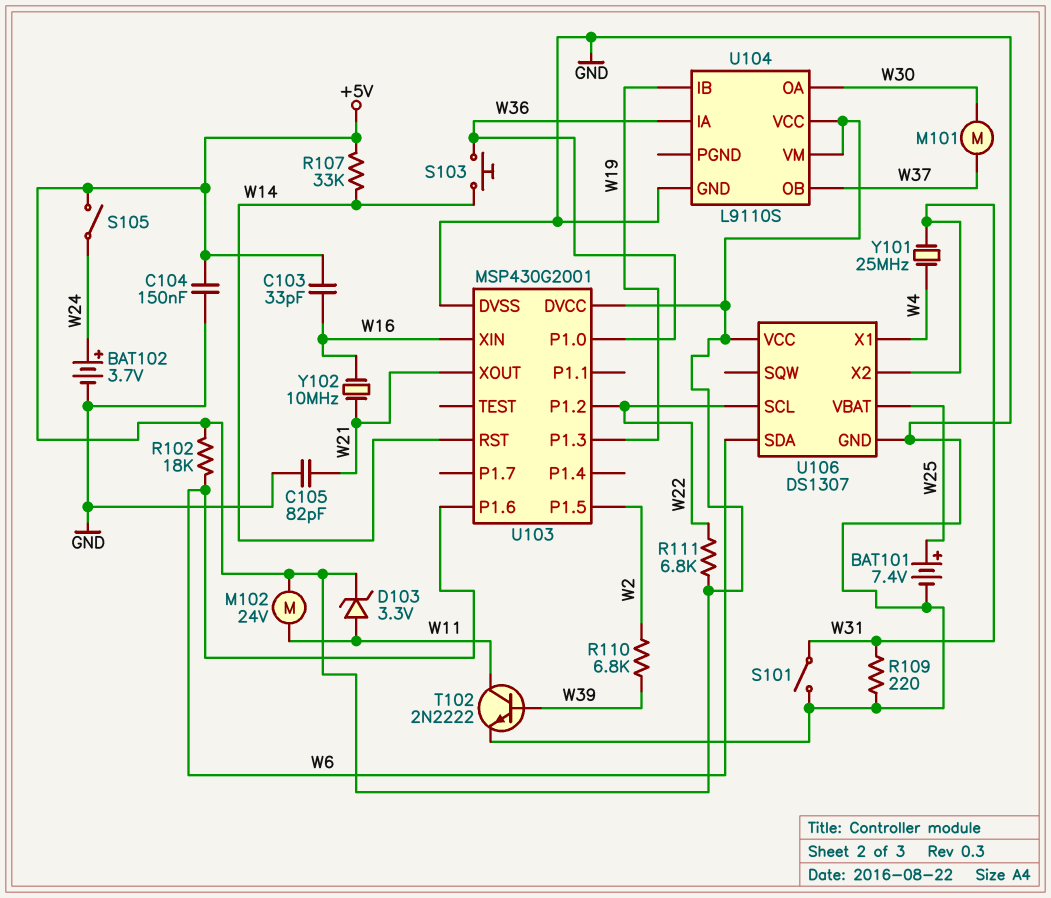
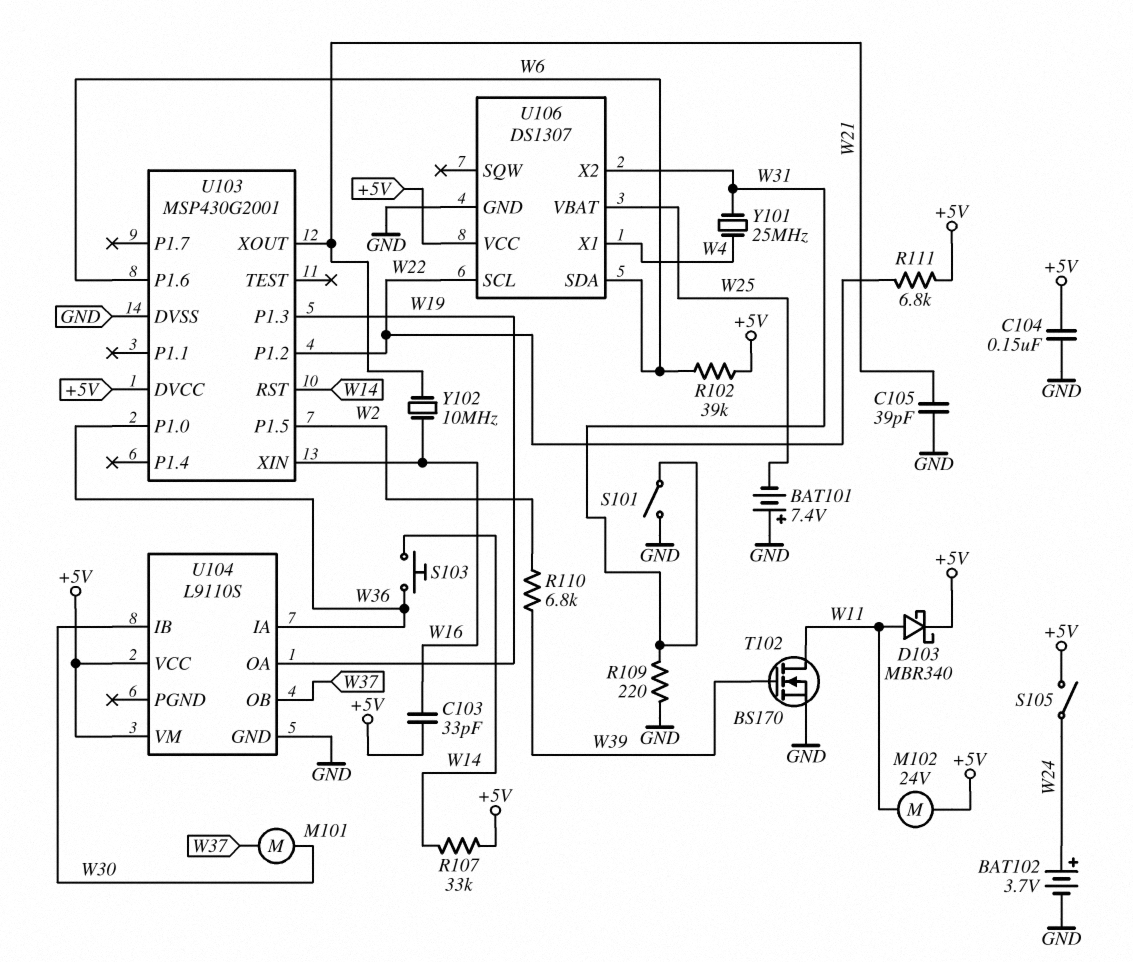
BAT101: 7.4V (plus W25, minus GND) -> 7.4V (plus GND, minus W25)
C105: 82pF (GND, W21) -> 39pF (GND, W21)
D103: zener 3.3V (A W11, K +5V) -> schottky MBR340 (A W11, K +5V)
R102: 18k (+5V, W6) -> 39k (+5V, W6)
T102: NPN 2N2222 (B W39, C W11, E GND) -> NMOS BS170 (G W39, D W11, S GND)
U104 pin IB: W19 -> W30
U104 pin OA: W30 -> W19

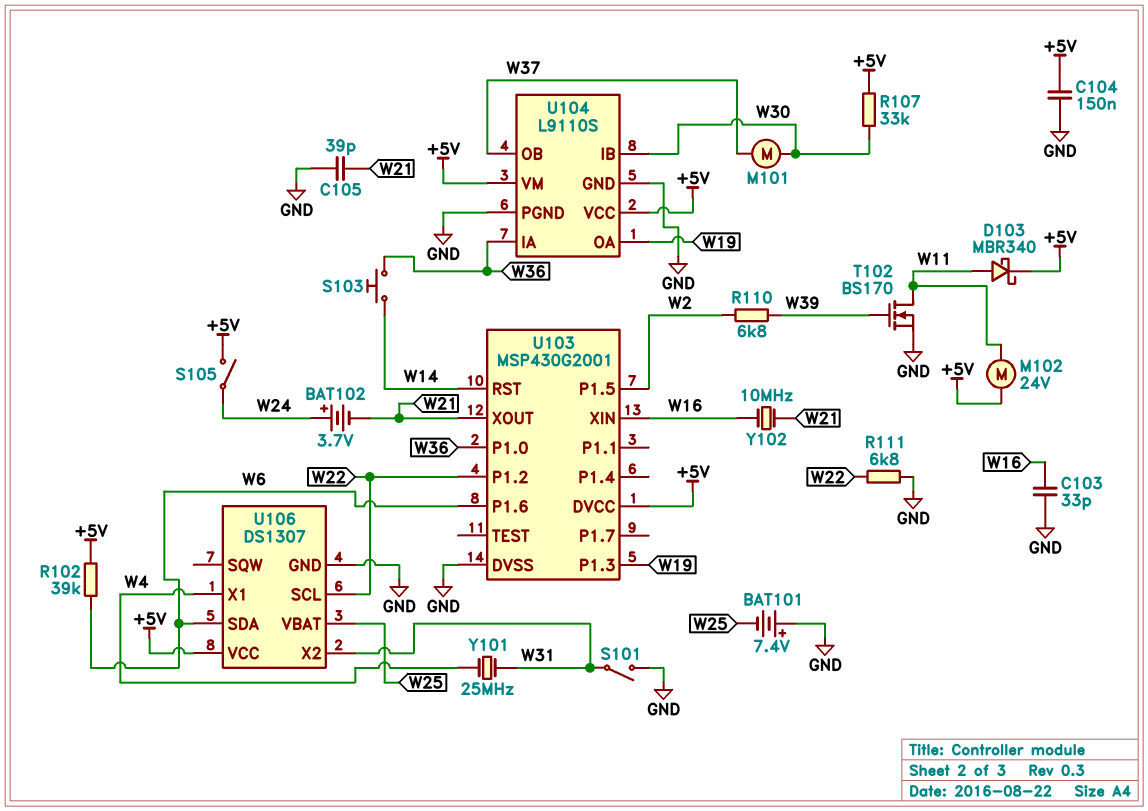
BAT102: 3.7V (plus W24, minus GND) -> 3.7V (plus W24, minus W21)
C103: 33pF (+5V, W16) -> 33pF (GND, W16)
R107: 33k (+5V, W14) -> 33k (+5V, W30)
R109: 220 (GND, W31) -> none
R111: 6.8k (+5V, W22) -> 6.8k (GND, W22)
U104 pin PGND: none -> GND

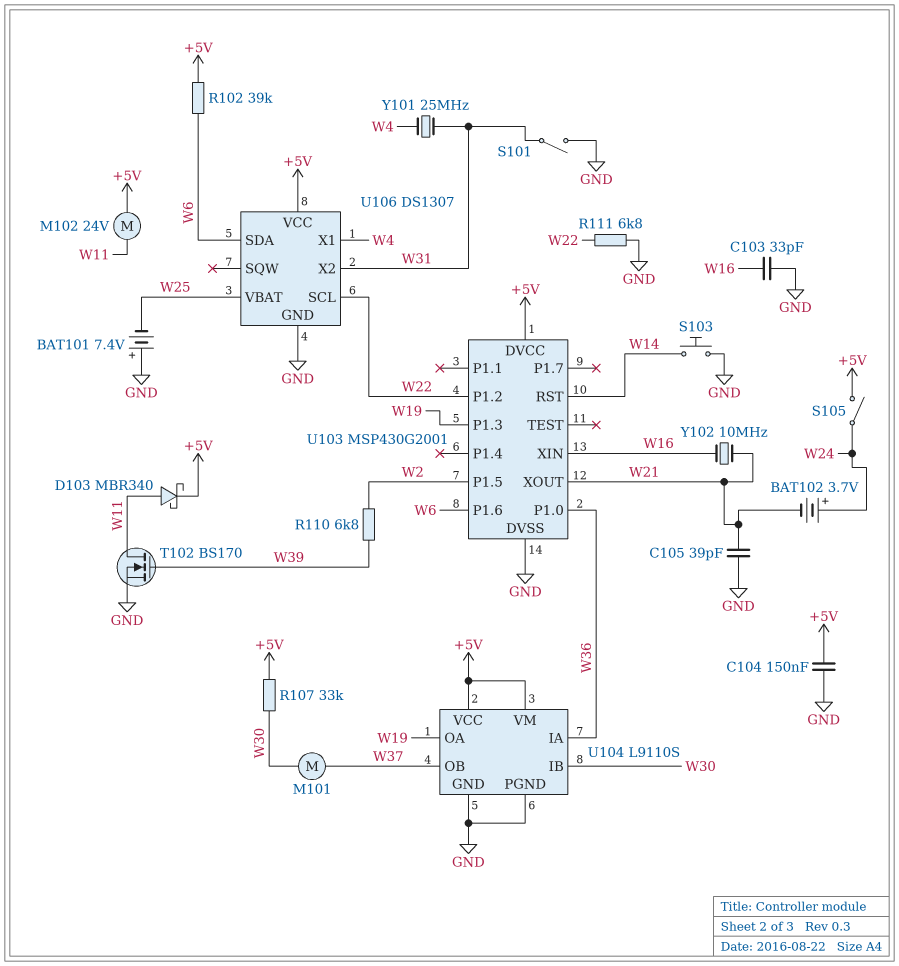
S103: button (W14, W36) -> button (GND, W14)

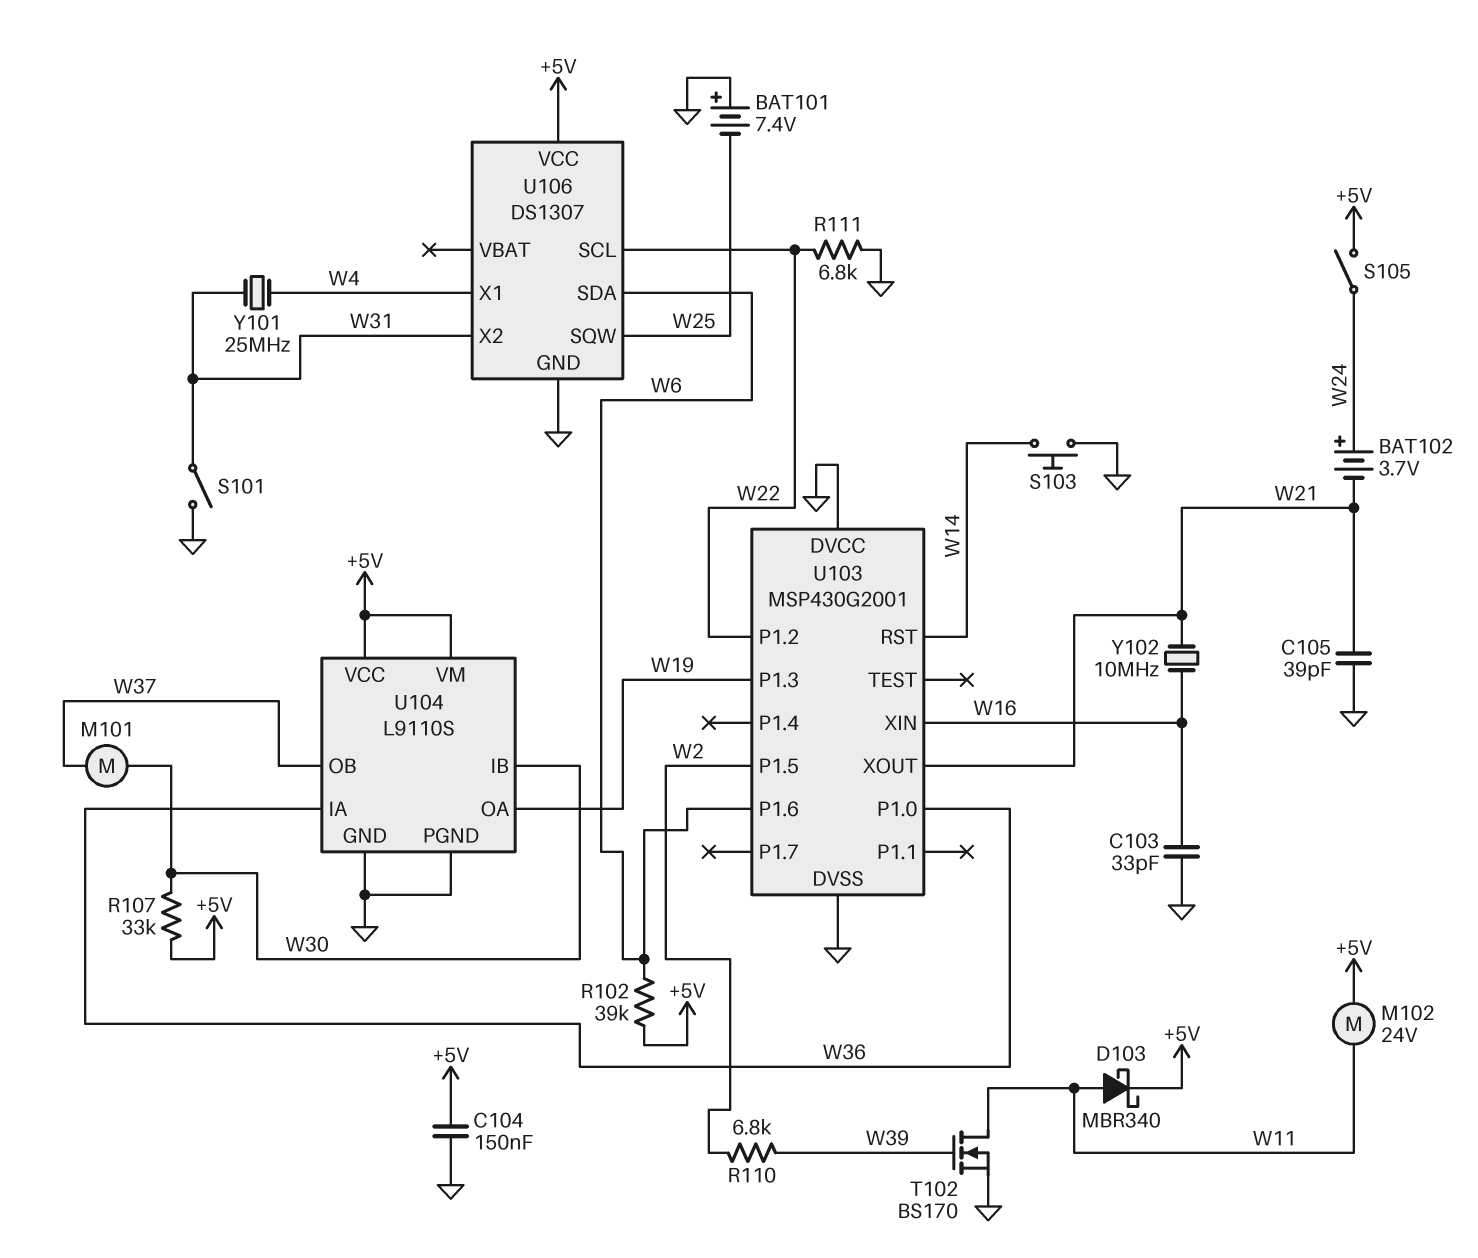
U103 pin DVCC: +5V -> GND
U106 pin SQW: none -> W25
U106 pin VBAT: W25 -> none

